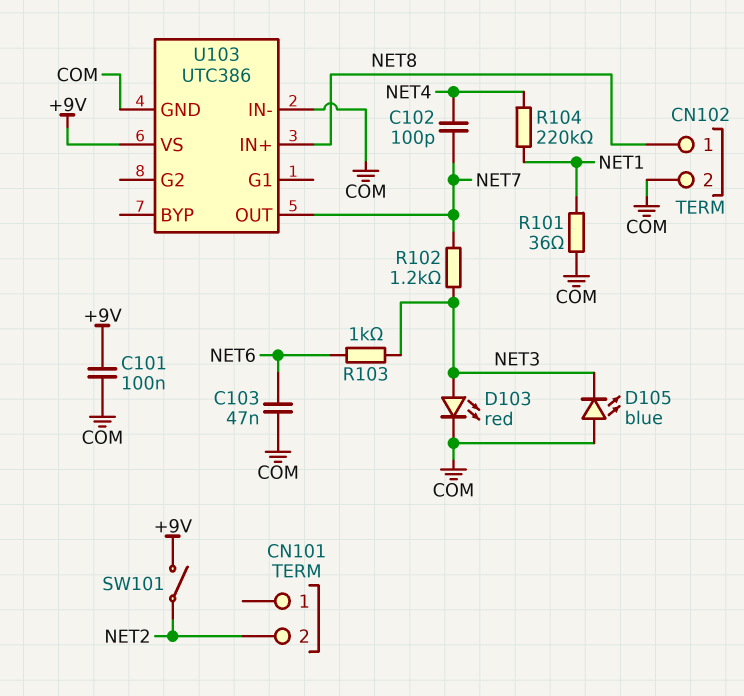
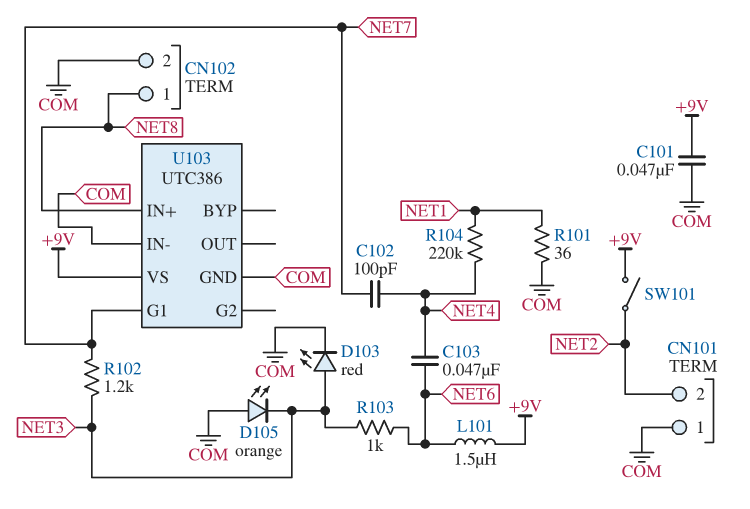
C101: 100nF (+9V, COM) -> 47nF (+9V, COM)
C103: 47nF (COM, NET6) -> 47nF (NET4, NET6)
CN101 pin 1: none -> COM
D105: LED blue (A COM, K NET3) -> LED orange (A COM, K NET3)
L101: none -> 1.5uH (+9V, NET6)
U103 pin G1: none -> NET7
U103 pin OUT: NET7 -> none

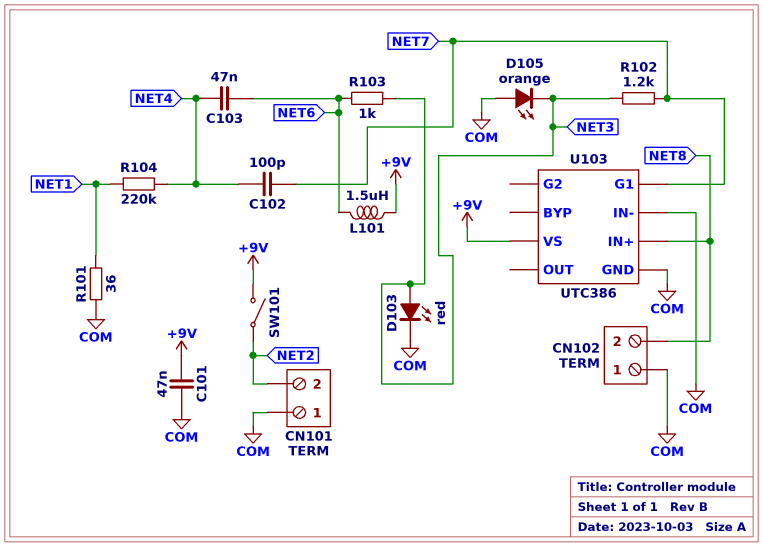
CN102 pin 1: NET8 -> COM
CN102 pin 2: COM -> NET8

